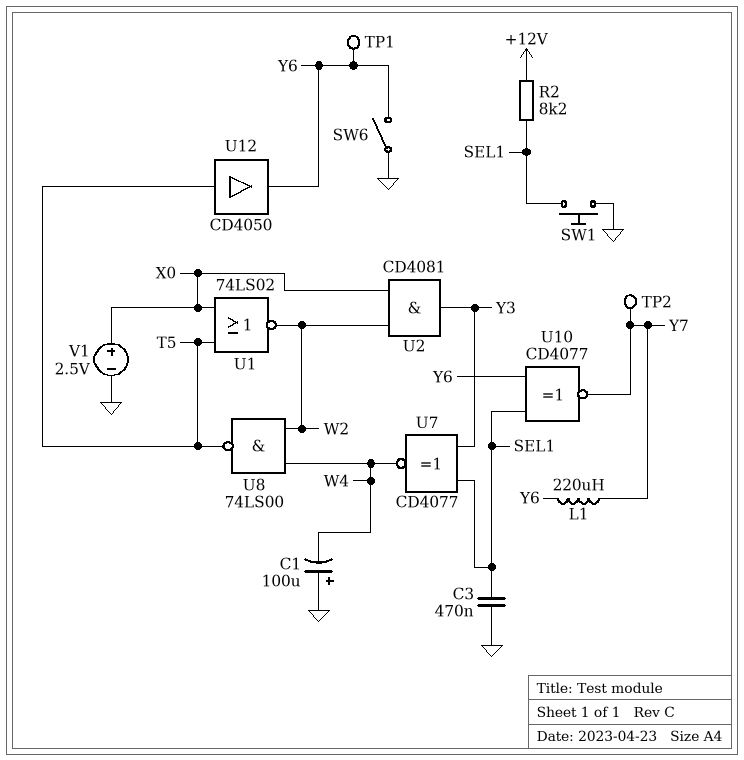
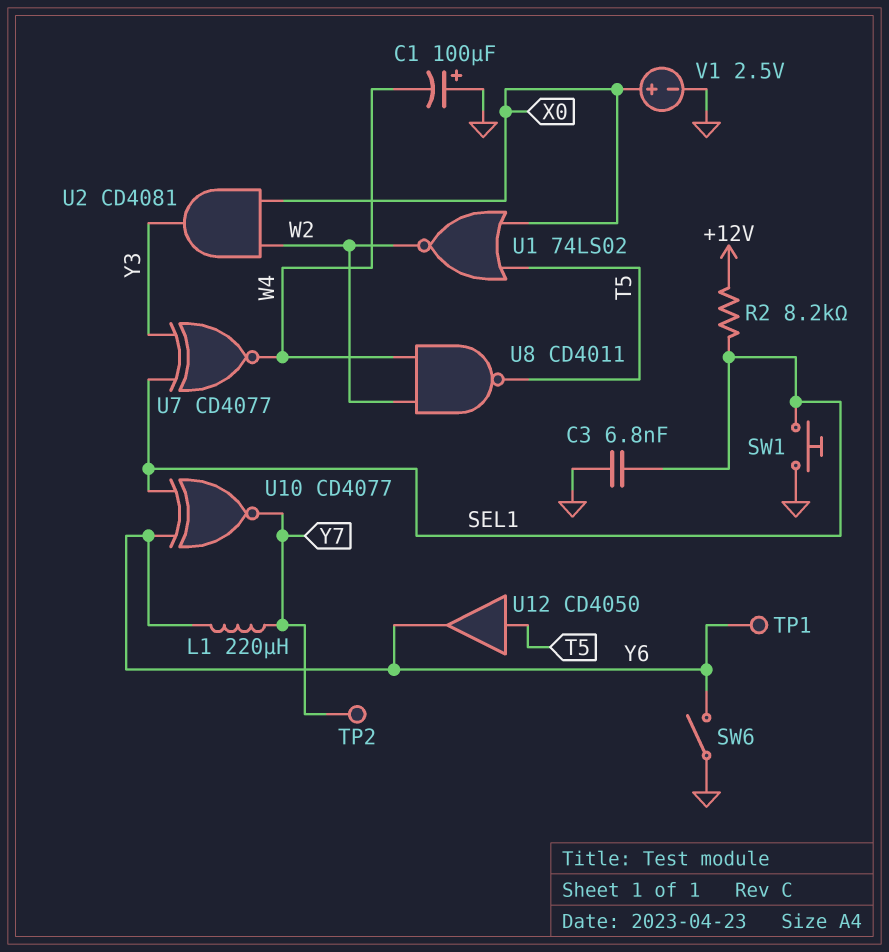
C3: 470nF (GND, SEL1) -> 6.8nF (GND, SEL1)
U8: NAND 74LS00 (in W2, in W4, out T5) -> NAND CD4011 (in W2, in W4, out T5)

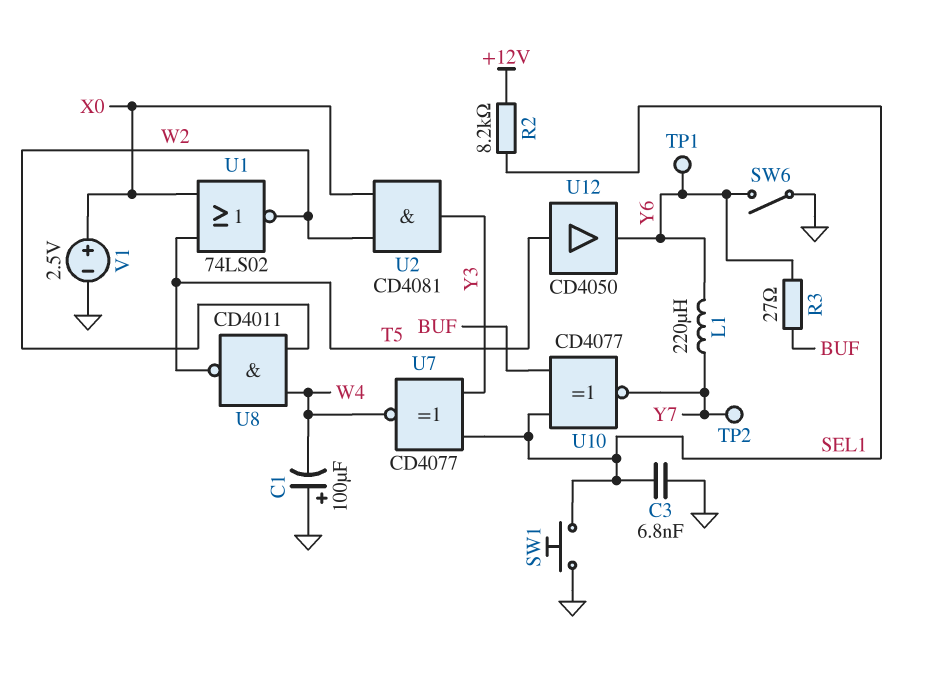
R3: none -> 27 (BUF, Y6)
U10: XNOR CD4077 (in SEL1, in Y6, out Y7) -> XNOR CD4077 (in BUF, in SEL1, out Y7)

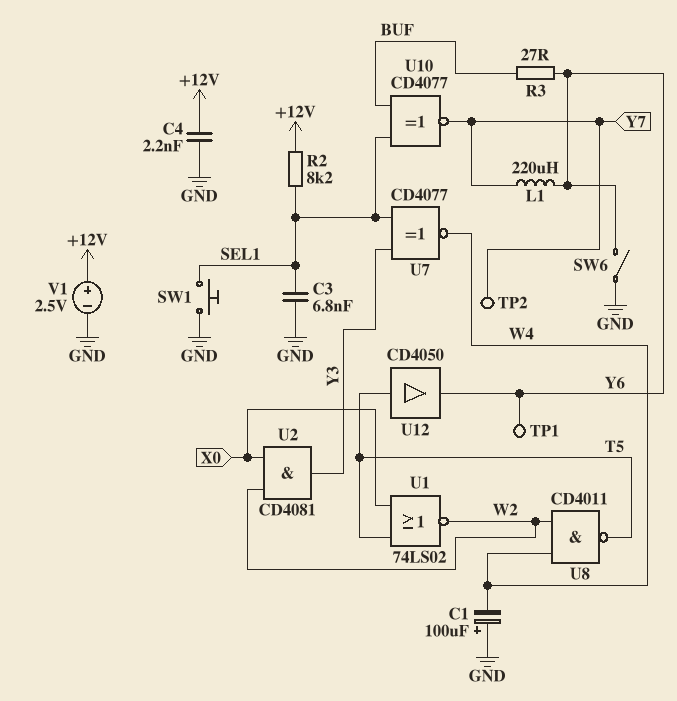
C4: none -> 2.2nF (+12V, GND)
V1: 2.5V (plus X0, minus GND) -> 2.5V (plus +12V, minus GND)

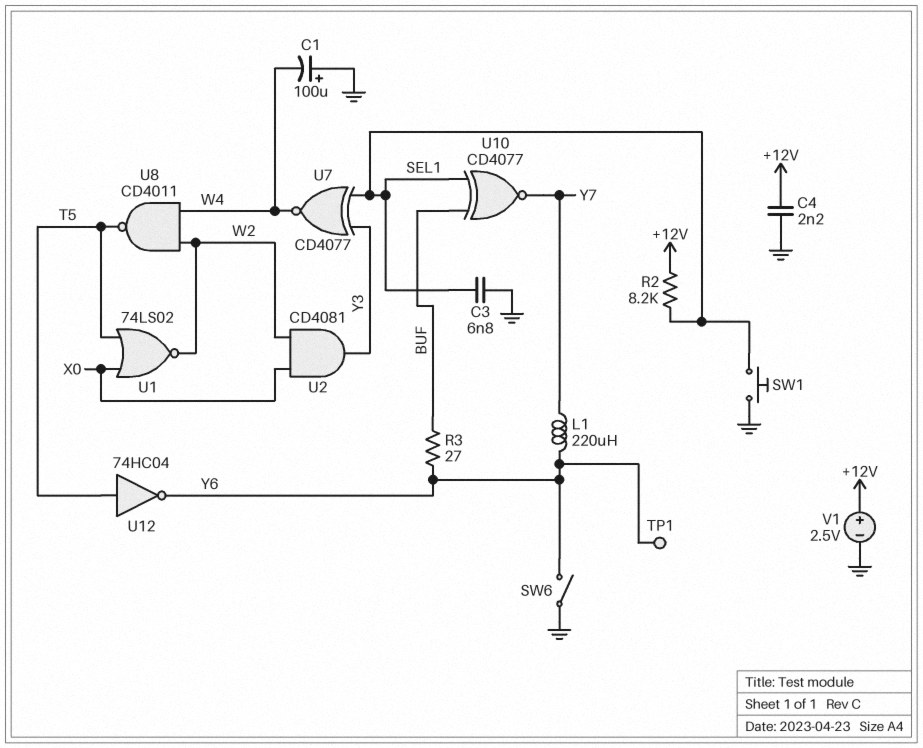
TP2: test point (Y7) -> none
U12: buffer CD4050 (in T5, out Y6) -> NOT 74HC04 (in T5, out Y6)

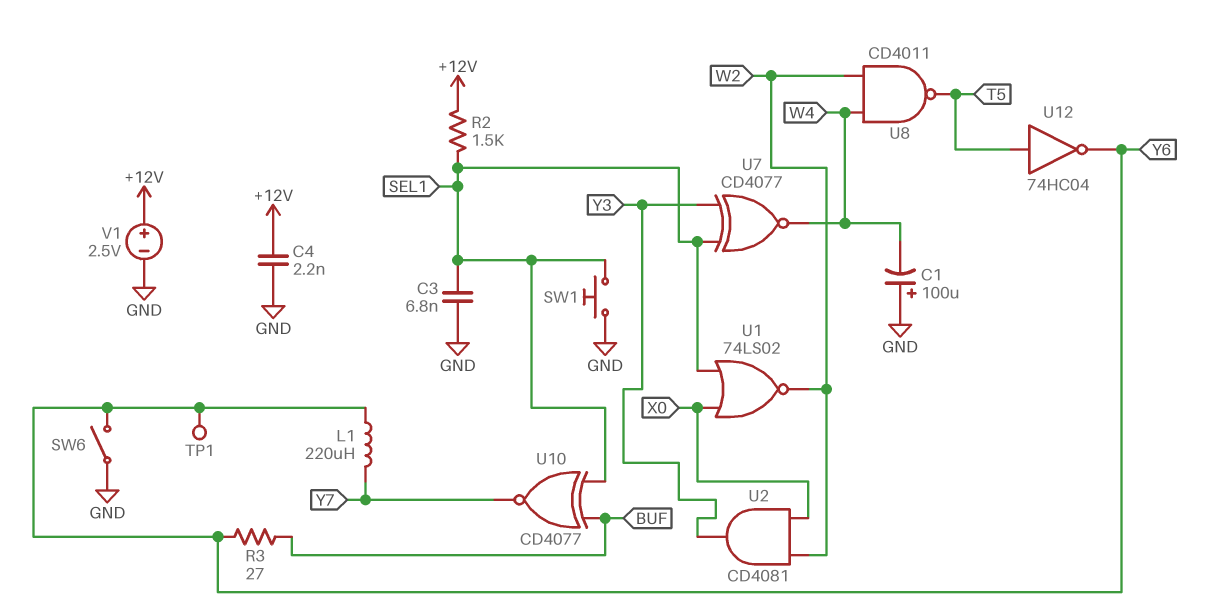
R2: 8.2k (+12V, SEL1) -> 1.5k (+12V, SEL1)
U1: NOR 74LS02 (in T5, in X0, out W2) -> NOR 74LS02 (in SEL1, in X0, out W2)

